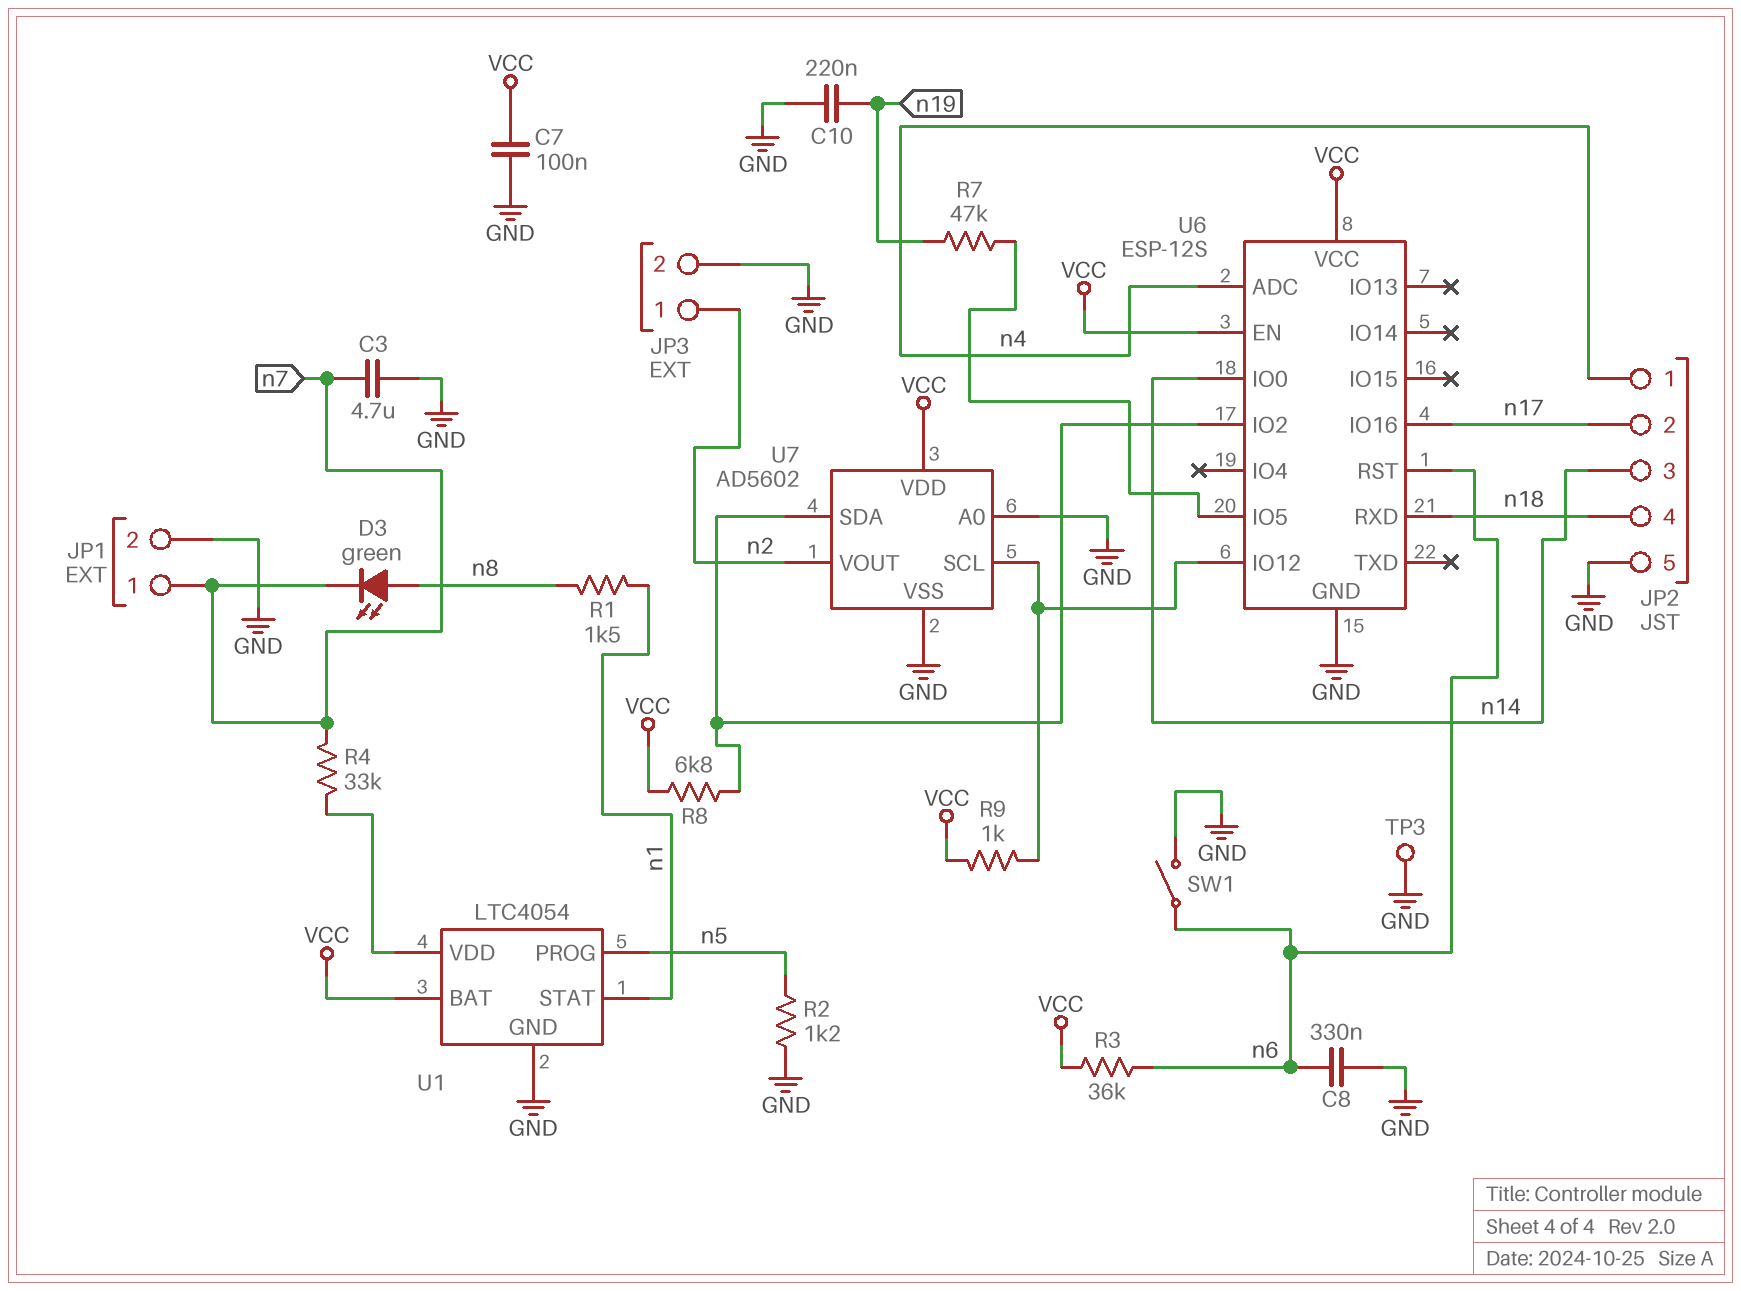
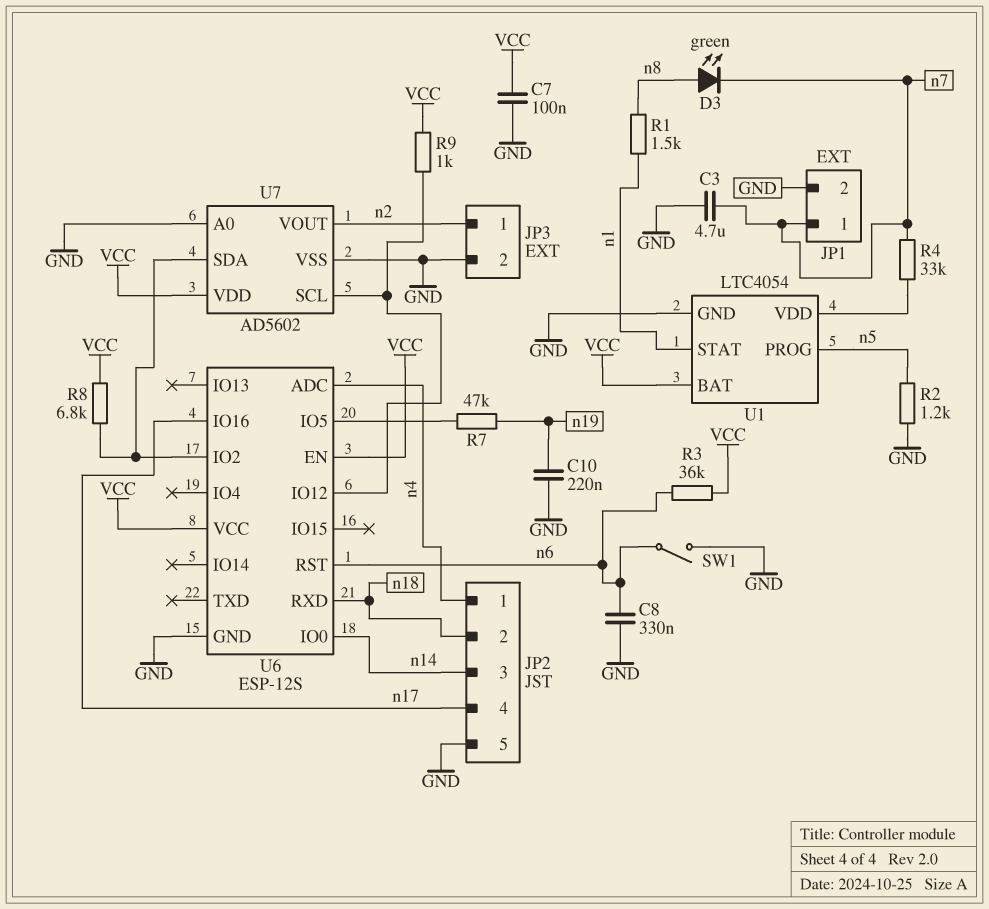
JP2 pin 2: n17 -> n18
JP2 pin 4: n18 -> n17
TP3: test point (GND) -> none

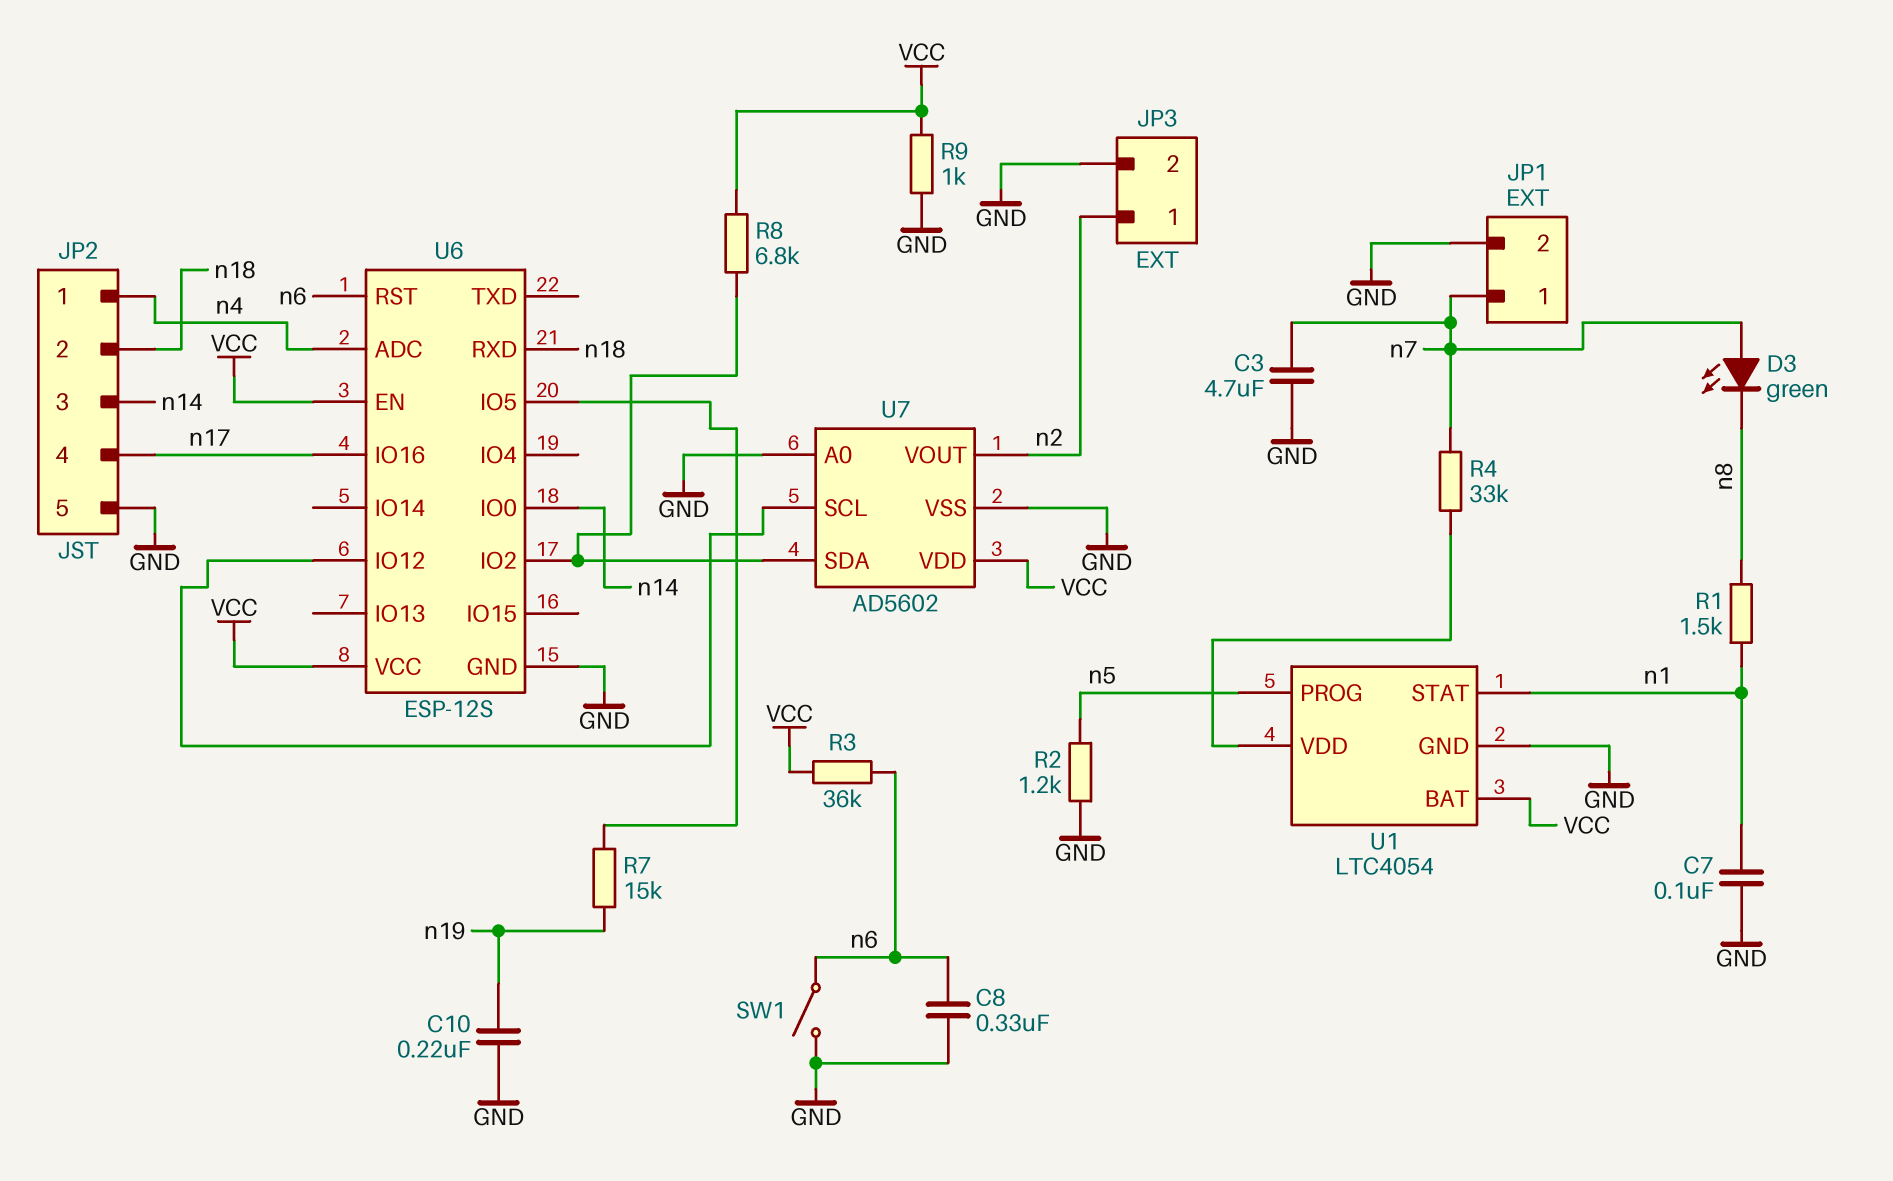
C7: 100nF (GND, VCC) -> 100nF (GND, n1)
D3: LED green (A n8, K n7) -> LED green (A n7, K n8)
R7: 47k (U6/IO5, n19) -> 15k (U6/IO5, n19)
R9: 1k (U6/IO12, VCC) -> 1k (GND, VCC)

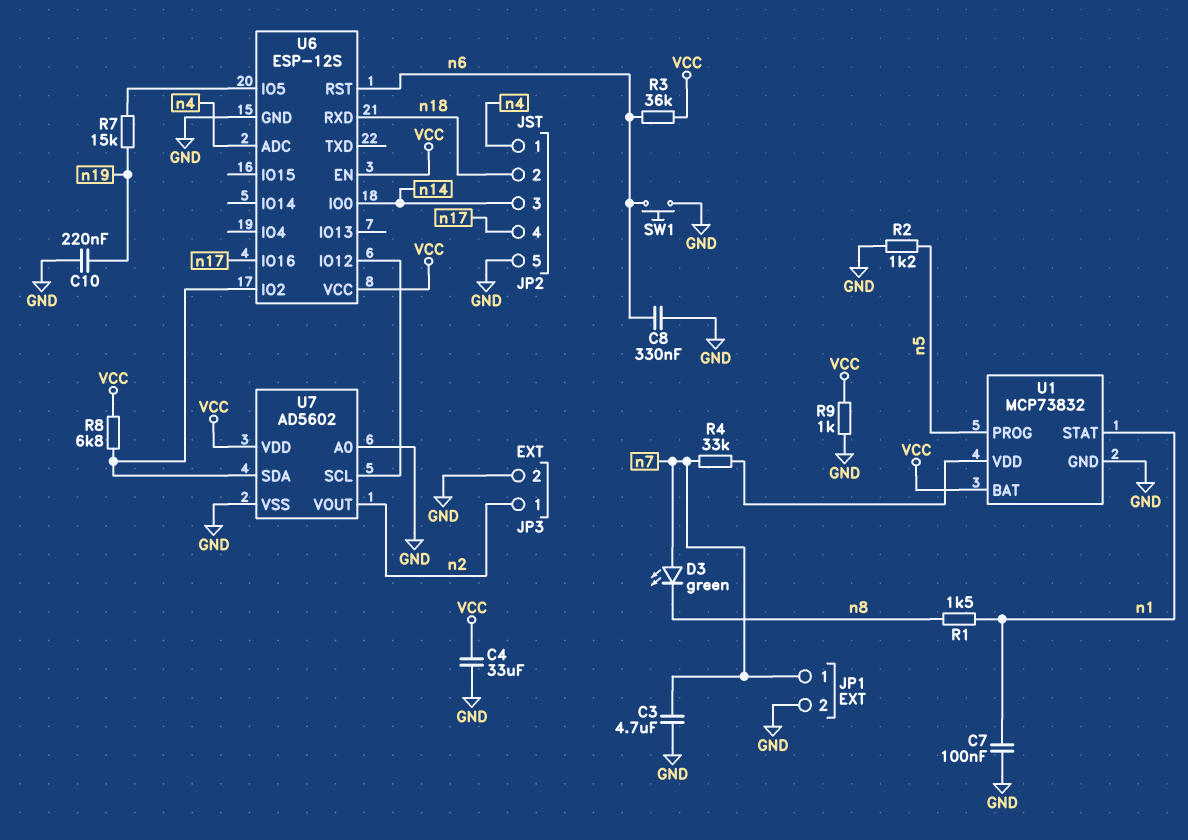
C4: none -> 33uF (GND, VCC)
SW1: switch (GND, n6) -> button (GND, n6)
U1: LTC4054 -> MCP73832

